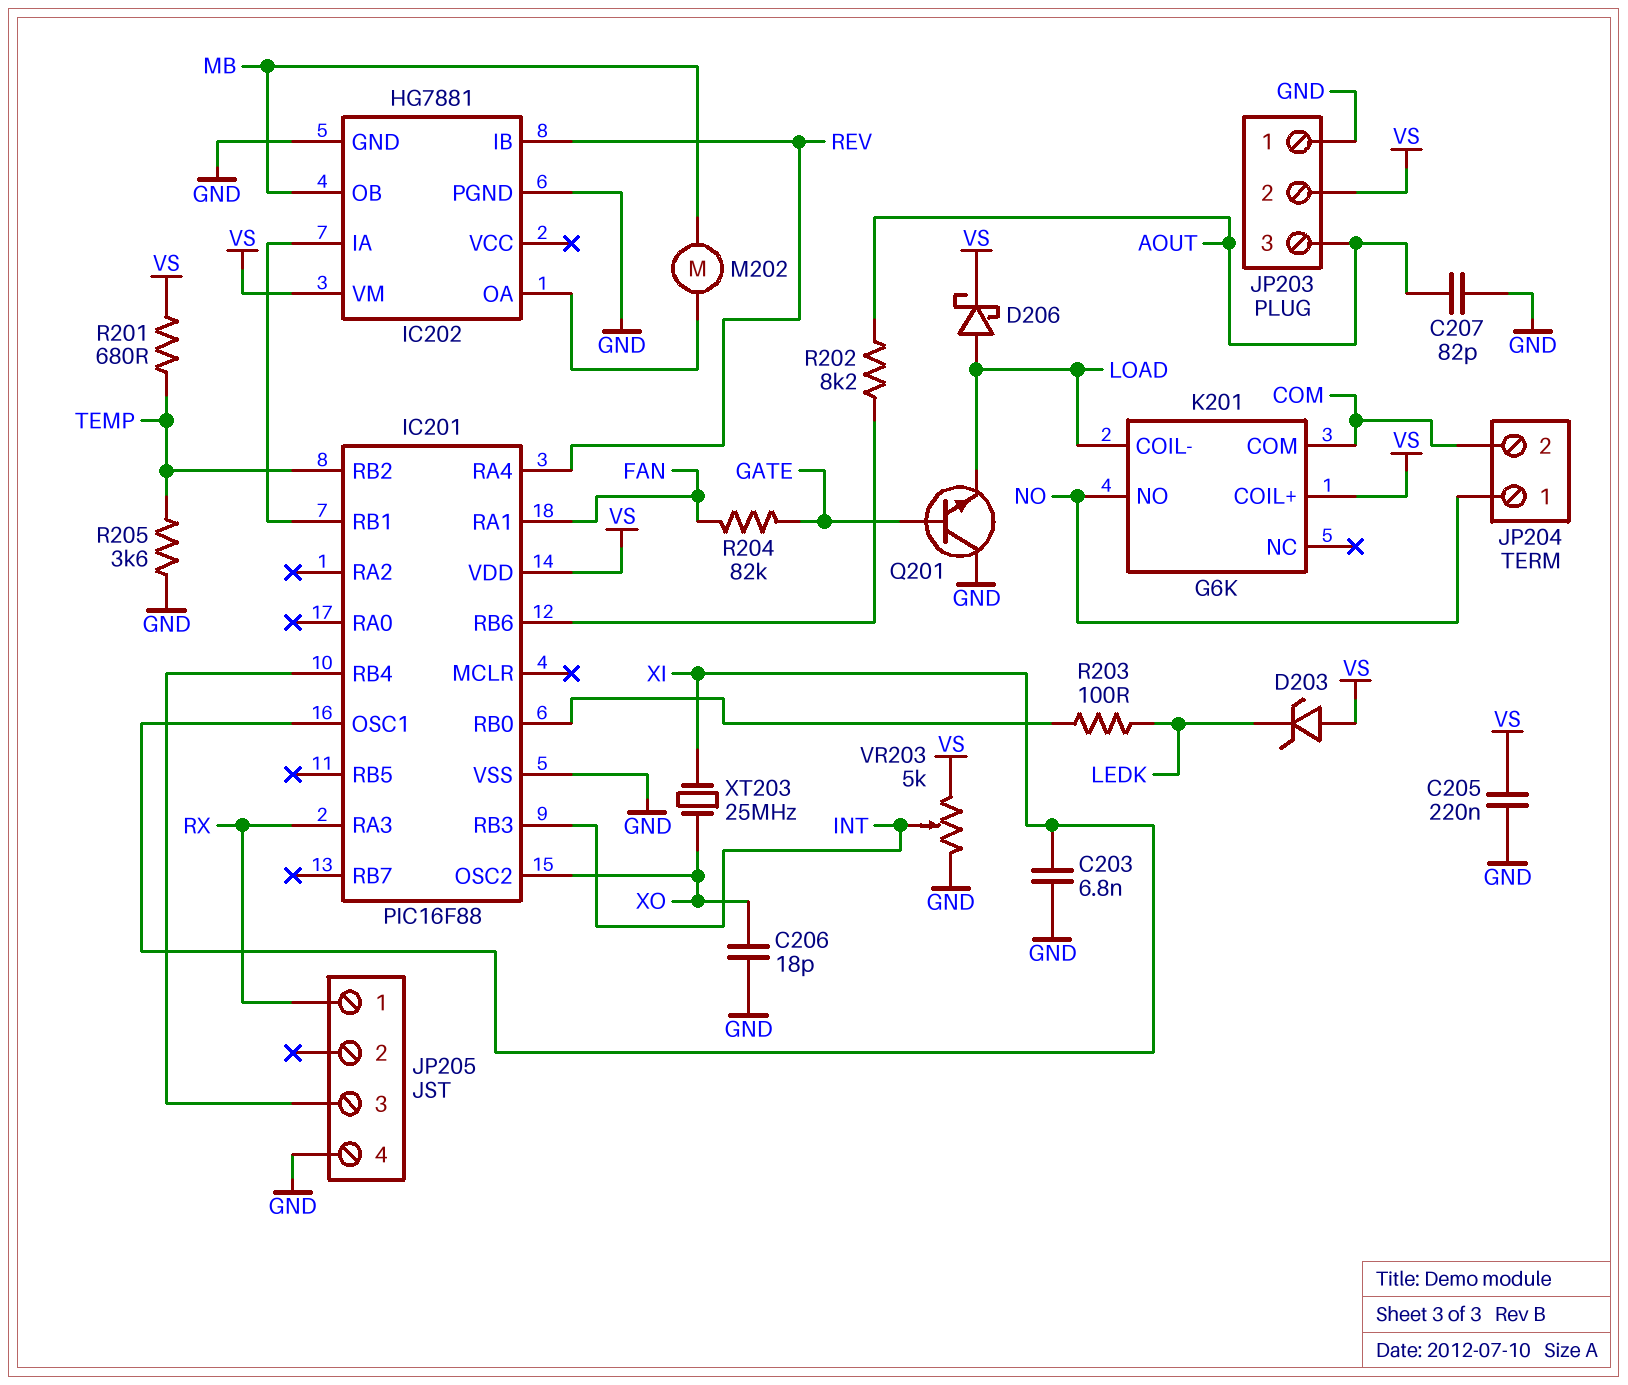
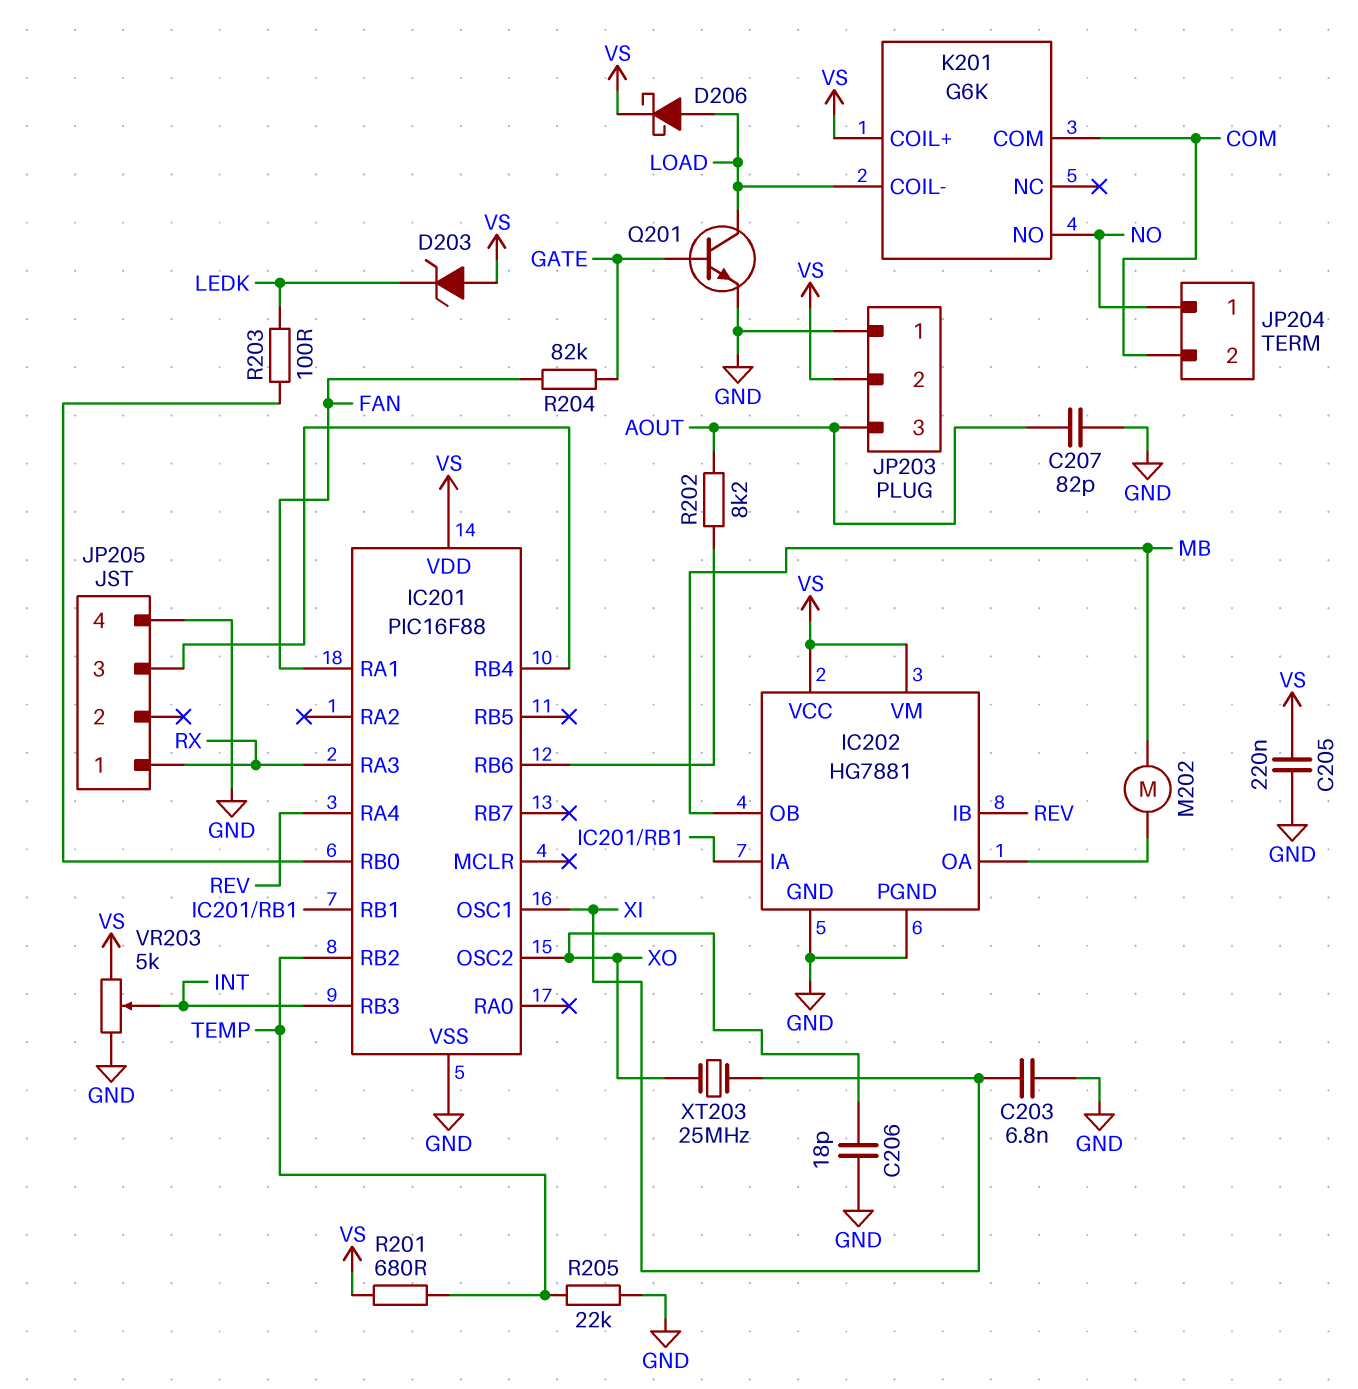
IC202 pin VCC: none -> VS
Q201: NPN (B GATE, C GND, E LOAD) -> NPN (B GATE, C LOAD, E GND)
R205: 3.6k (GND, TEMP) -> 22k (GND, TEMP)

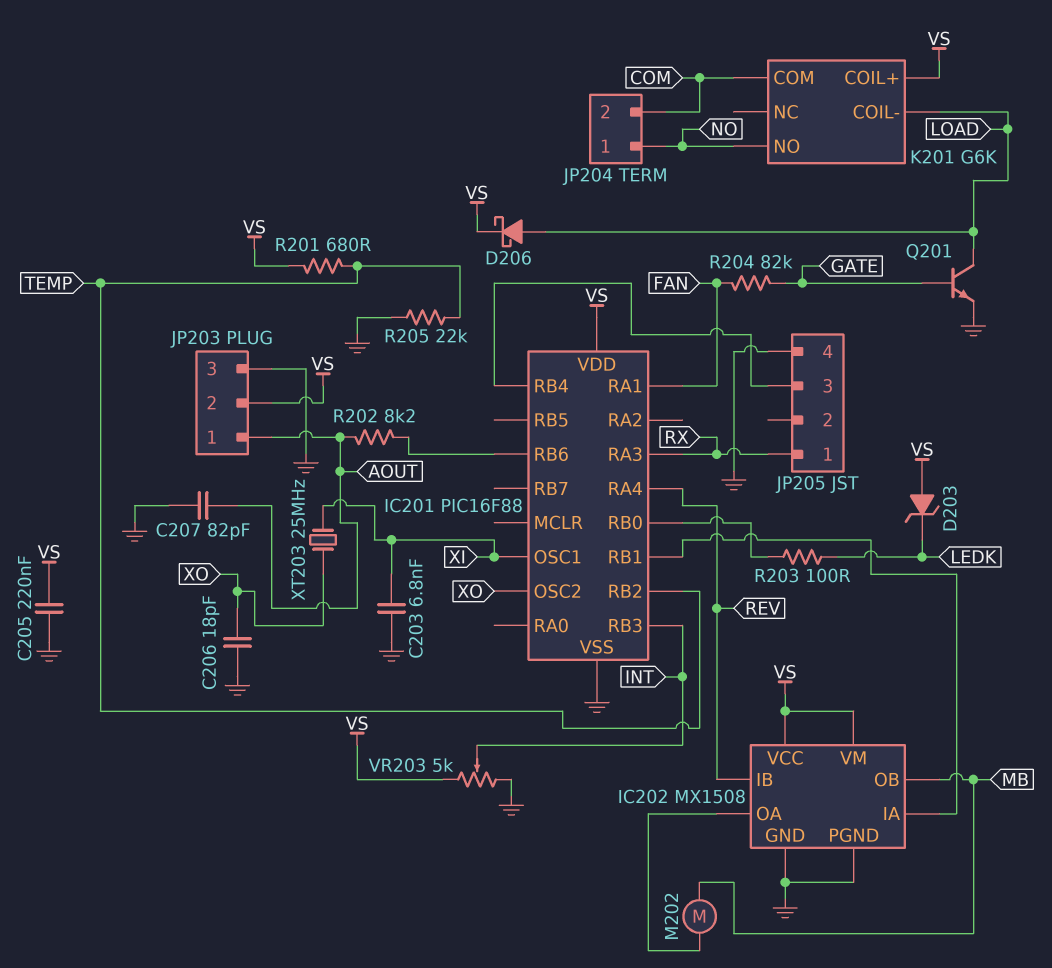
IC202: HG7881 -> MX1508
JP203 pin 1: GND -> AOUT
JP203 pin 3: AOUT -> GND

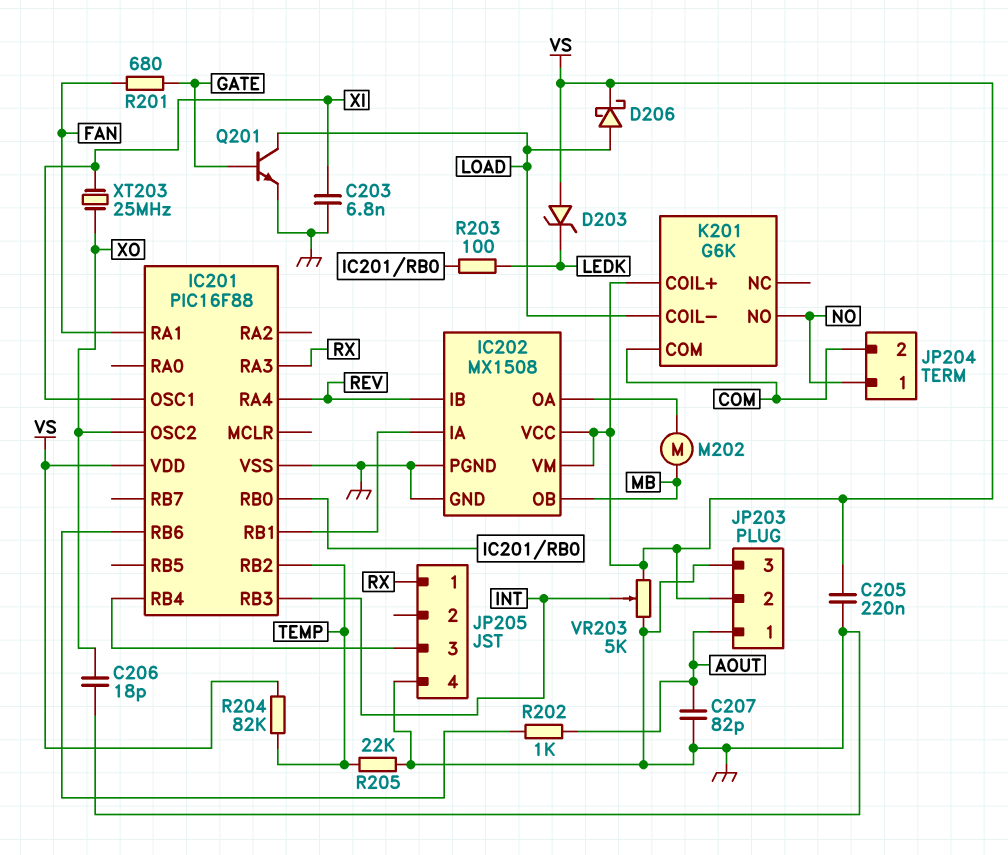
R201: 680 (TEMP, VS) -> 680 (FAN, GATE)
R202: 8.2k (AOUT, IC201/RB6) -> 1k (AOUT, IC201/RB6)
R204: 82k (FAN, GATE) -> 82k (TEMP, VS)

